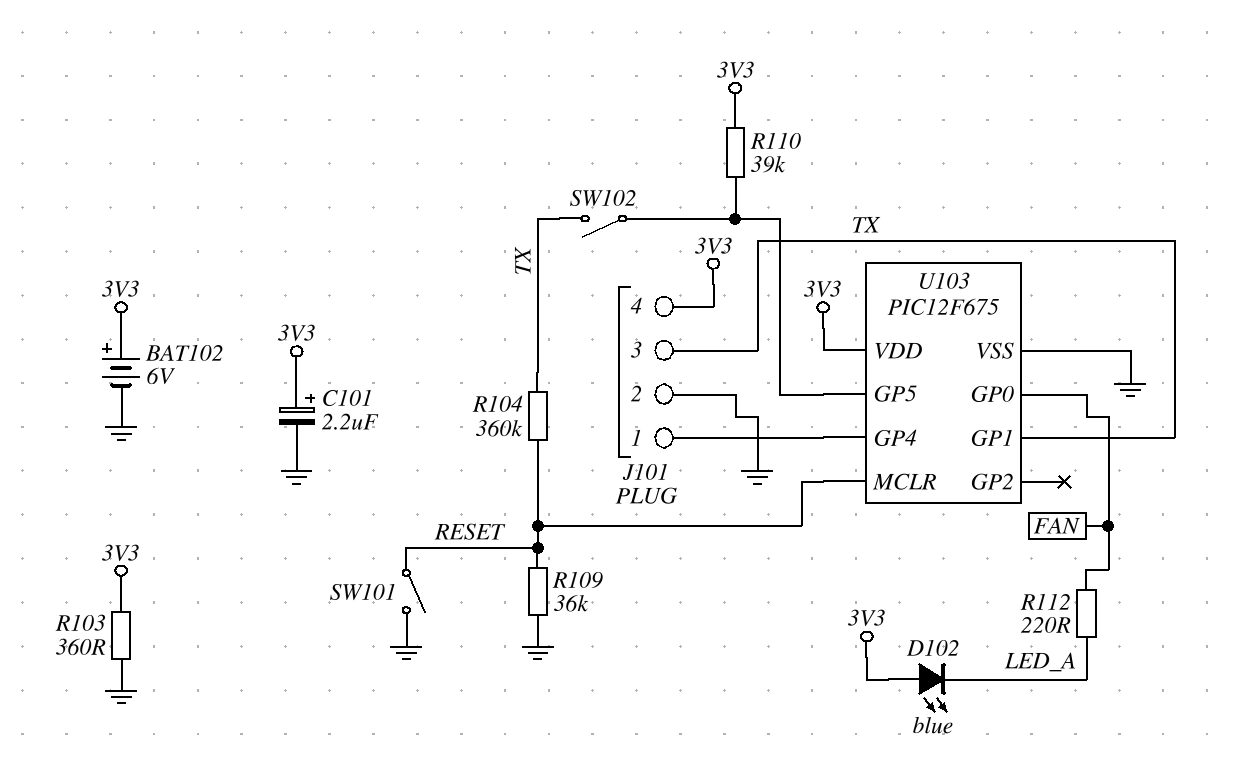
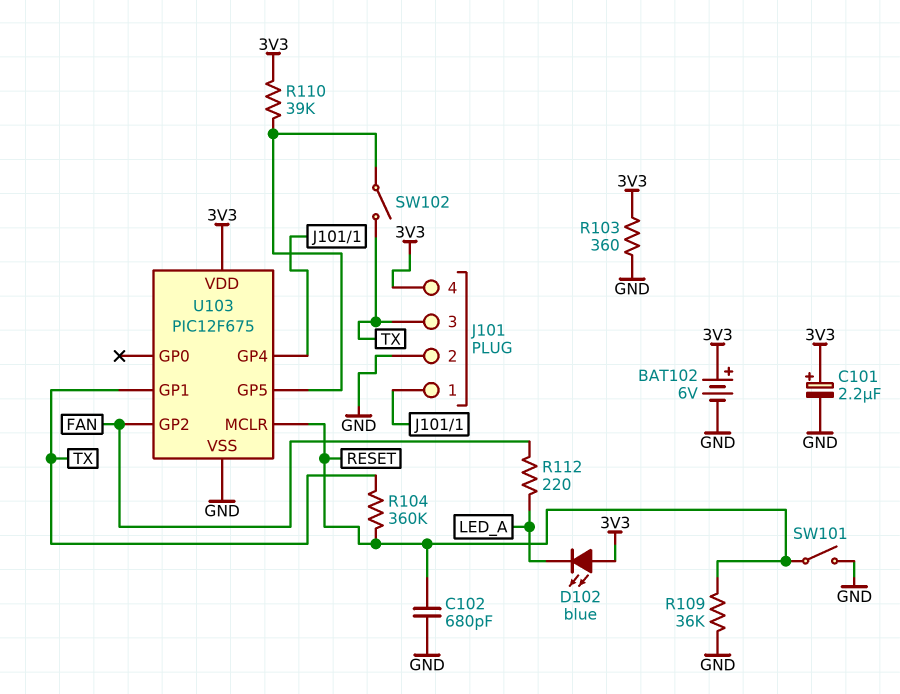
C102: none -> 680pF (GND, RESET)
U103 pin GP0: FAN -> none
U103 pin GP2: none -> FAN

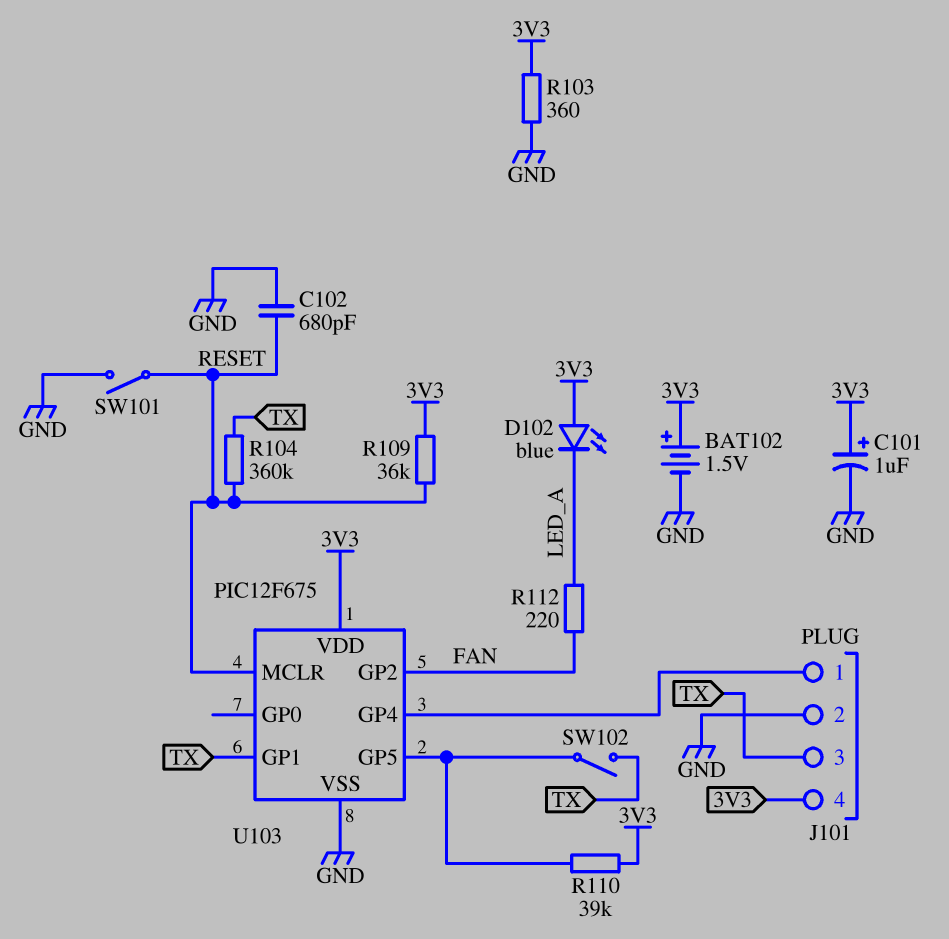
BAT102: 6V (plus 3V3, minus GND) -> 1.5V (plus 3V3, minus GND)
C101: 2.2uF (plus 3V3, minus GND) -> 1uF (plus 3V3, minus GND)
R109: 36k (GND, RESET) -> 36k (3V3, RESET)

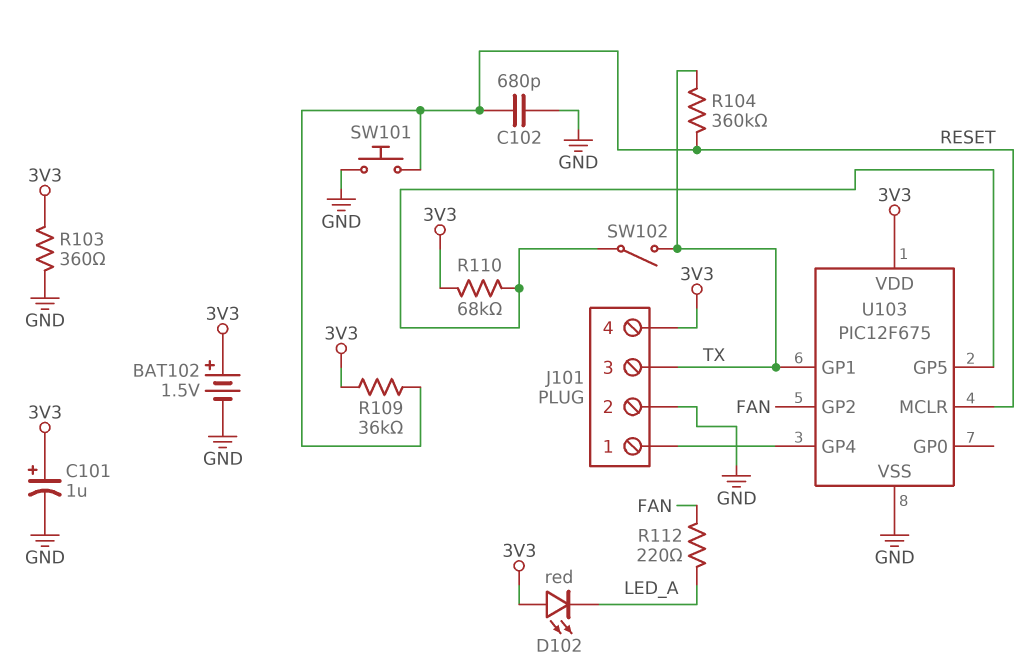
D102: LED blue (A 3V3, K LED_A) -> LED red (A 3V3, K LED_A)
R110: 39k (3V3, U103/GP5) -> 68k (3V3, U103/GP5)
SW101: switch (GND, RESET) -> button (GND, RESET)

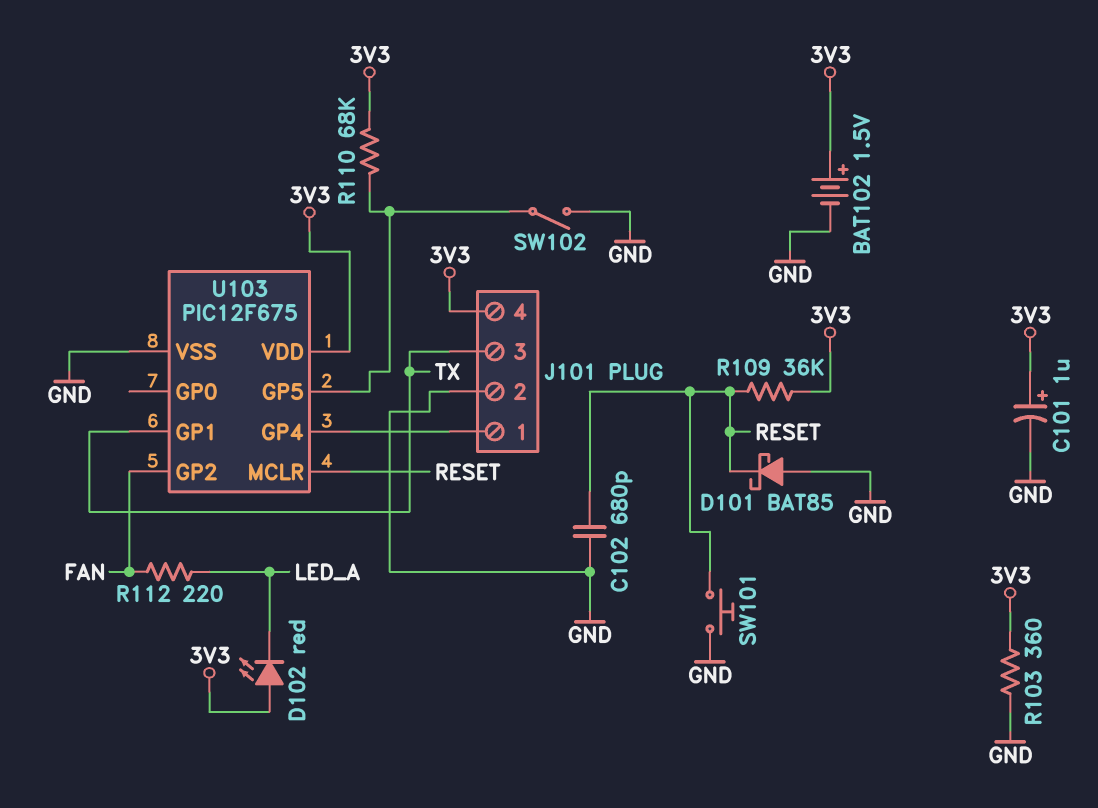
D101: none -> schottky BAT85 (A GND, K RESET)
R104: 360k (RESET, TX) -> none
SW102: switch (TX, U103/GP5) -> switch (GND, U103/GP5)

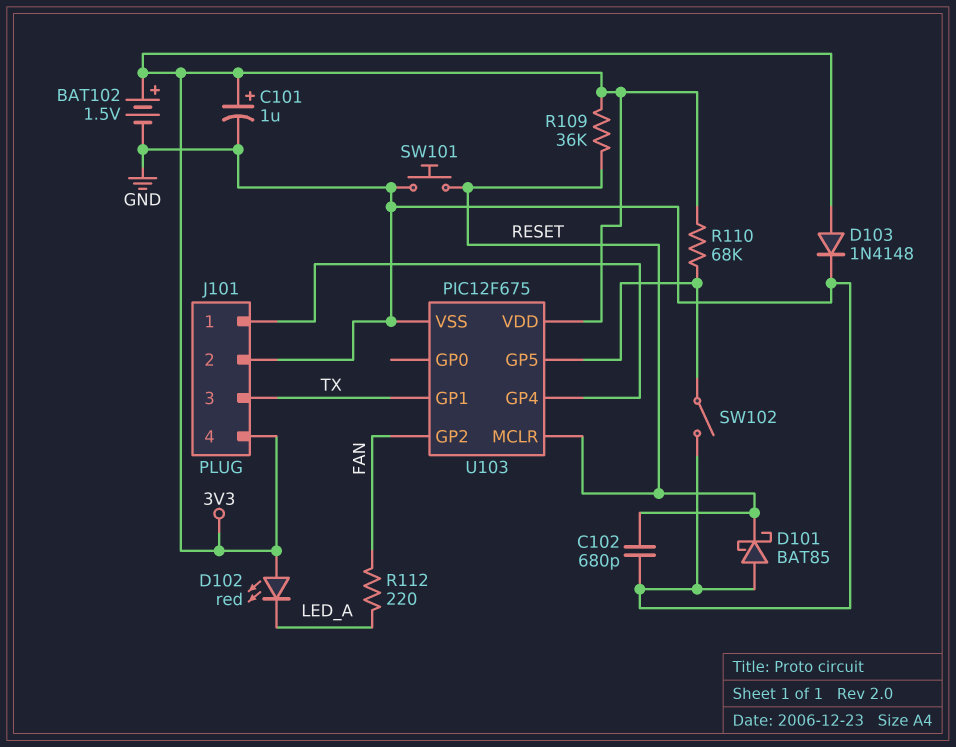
D103: none -> diode 1N4148 (A 3V3, K GND)
R103: 360 (3V3, GND) -> none

